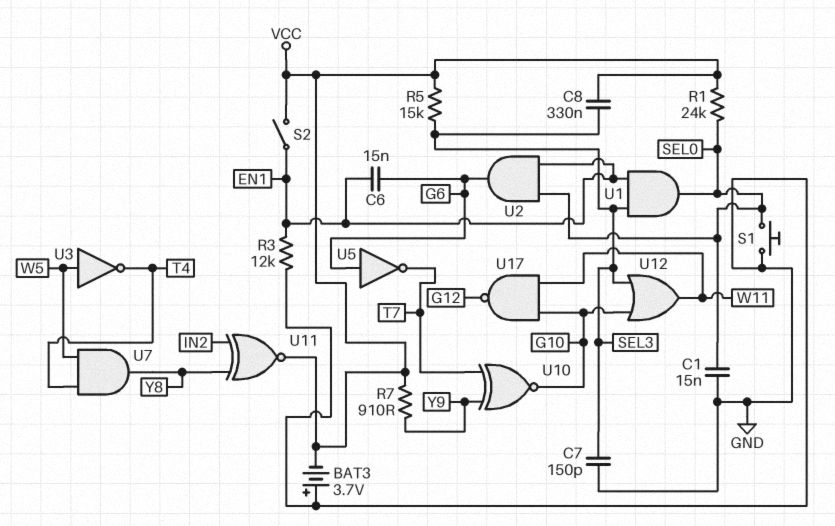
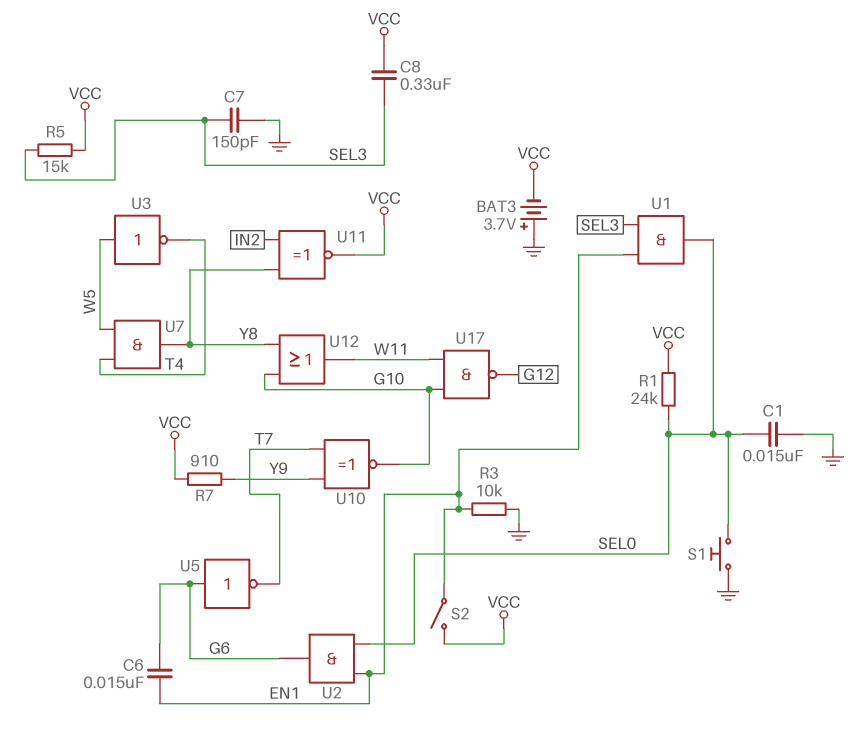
R3: 12k (EN1, GND) -> 10k (EN1, GND)
U12: OR (in G10, in SEL3, out W11) -> OR (in G10, in Y8, out W11)

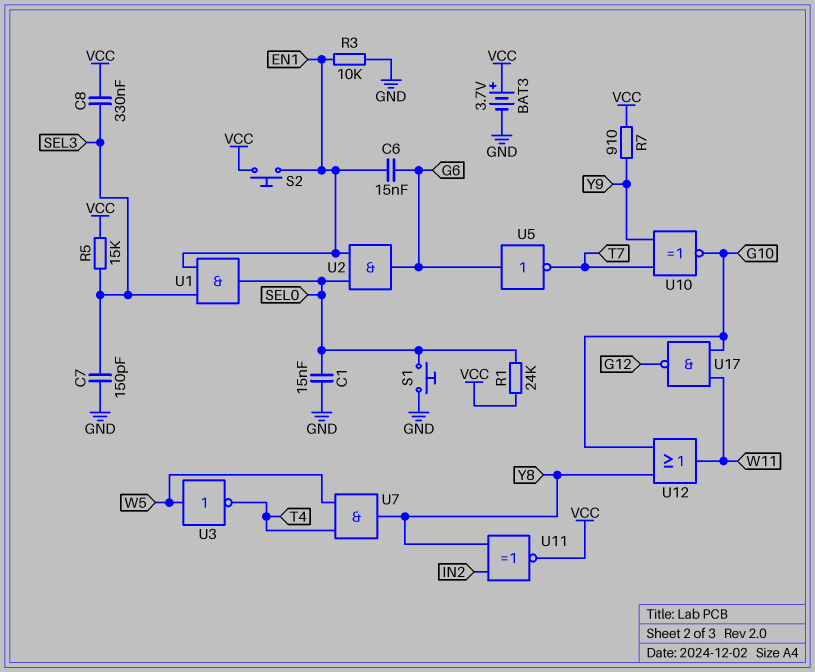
BAT3: 3.7V (plus GND, minus VCC) -> 3.7V (plus VCC, minus GND)
S2: switch (EN1, VCC) -> button (EN1, VCC)

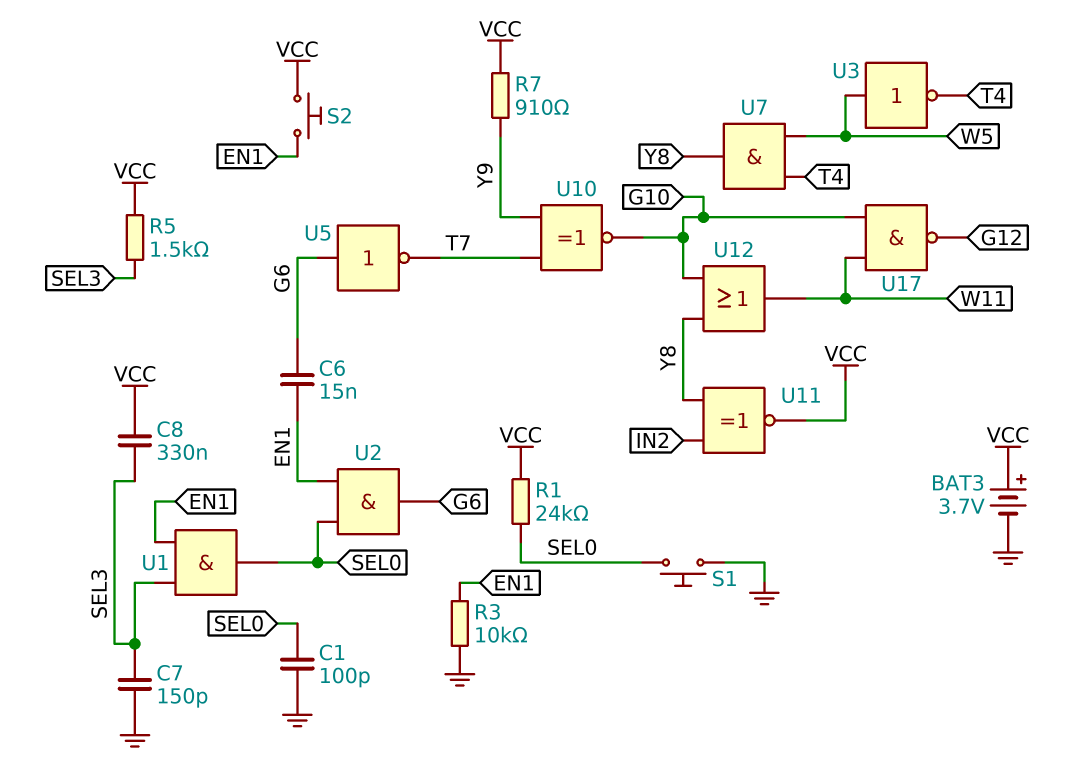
C1: 15nF (GND, SEL0) -> 100pF (GND, SEL0)
R5: 15k (SEL3, VCC) -> 1.5k (SEL3, VCC)

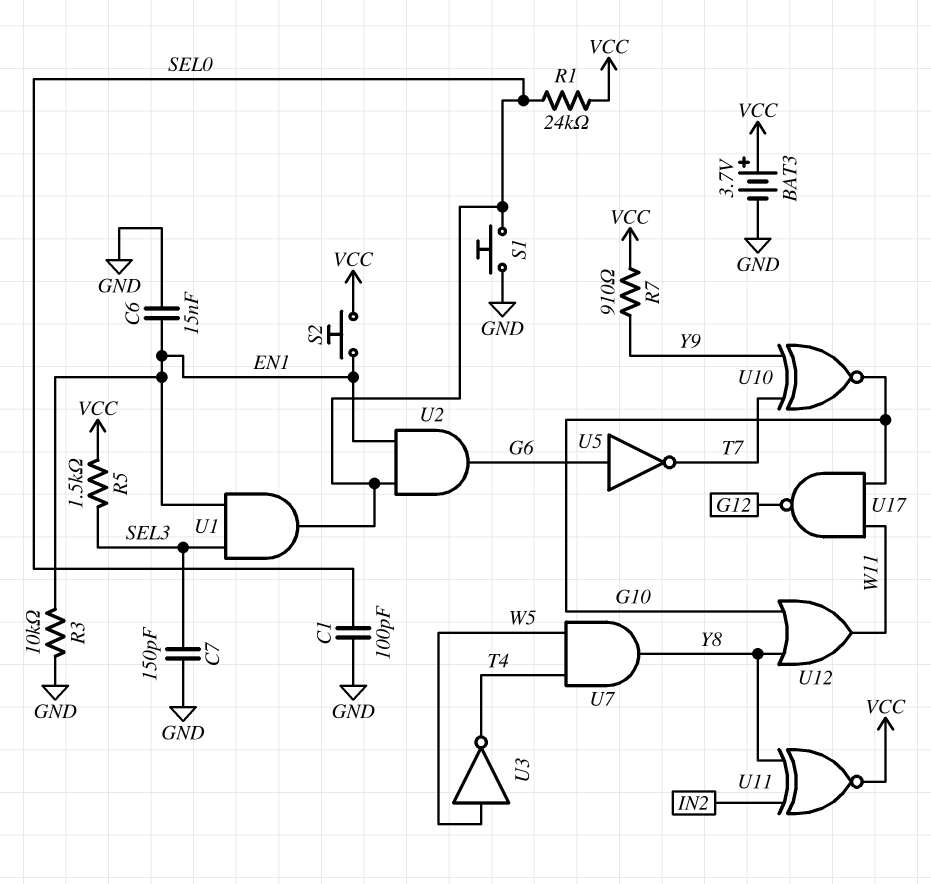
C6: 15nF (EN1, G6) -> 15nF (EN1, GND)
C8: 330nF (SEL3, VCC) -> none

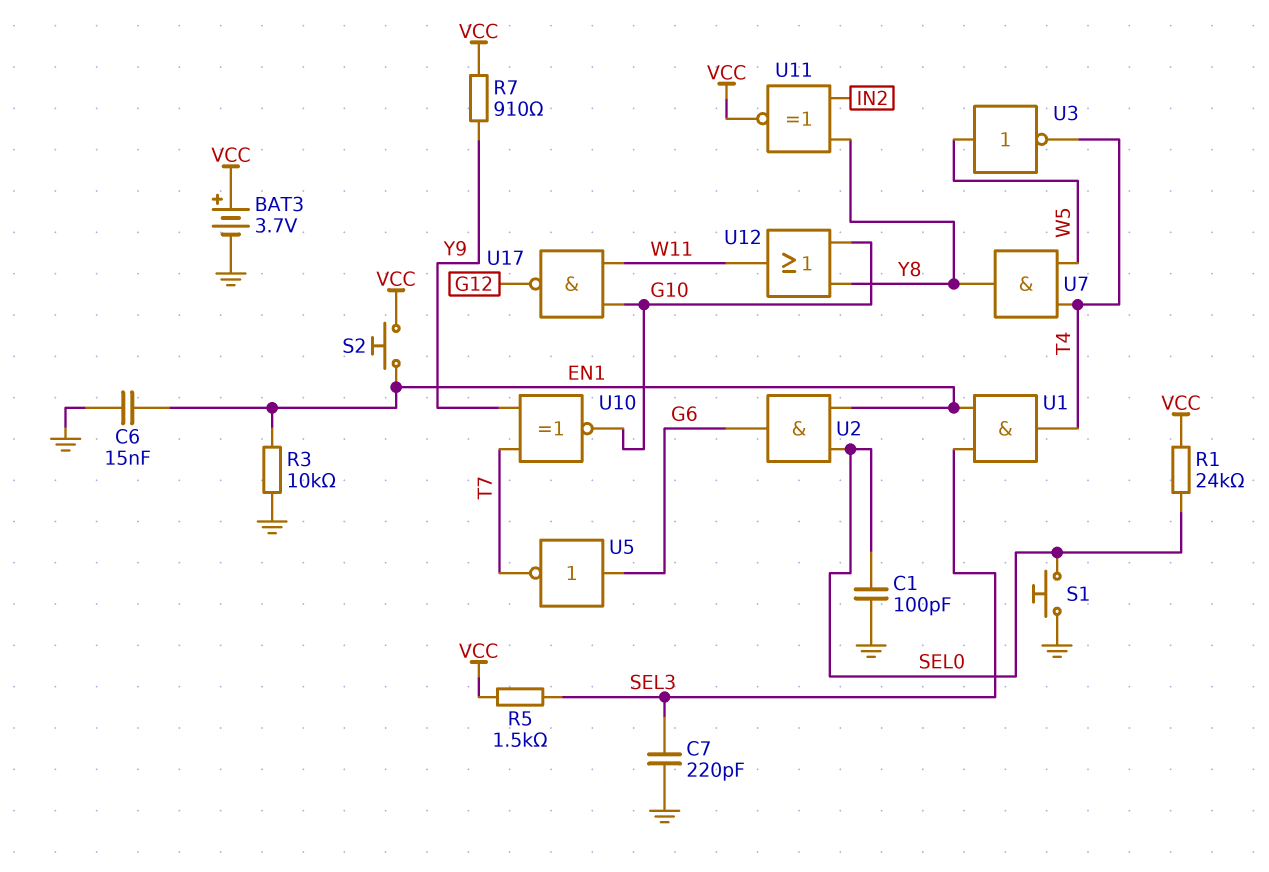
C7: 150pF (GND, SEL3) -> 220pF (GND, SEL3)
U1: AND (in EN1, in SEL3, out SEL0) -> AND (in EN1, in SEL3, out T4)

